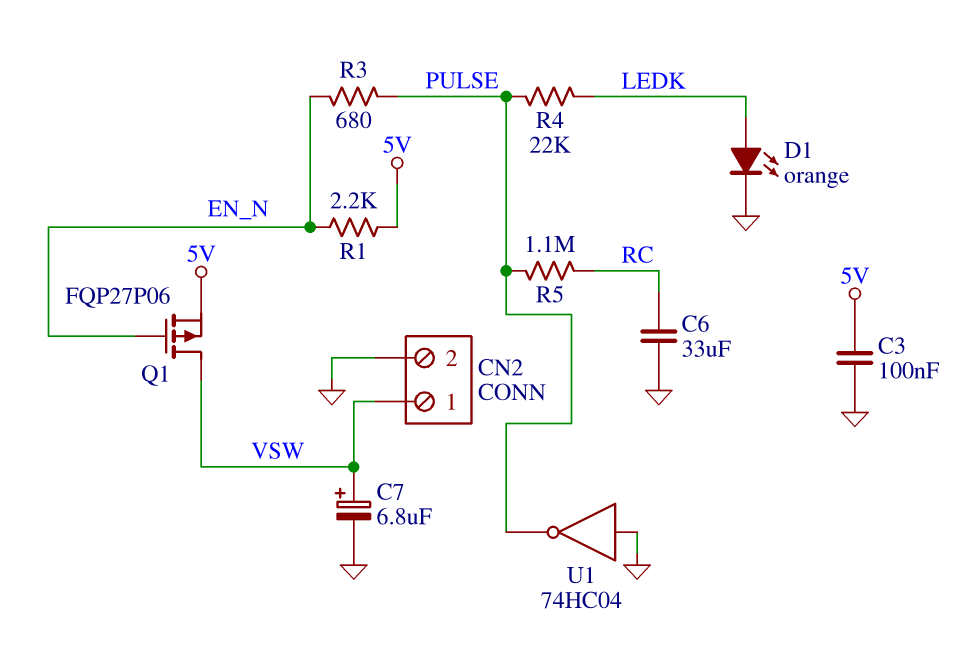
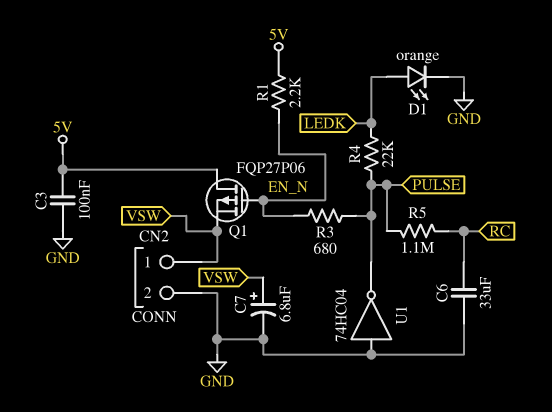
Q1: PMOS FQP27P06 (G EN_N, D VSW, S 5V) -> PMOS FQP27P06 (G EN_N, D 5V, S VSW)

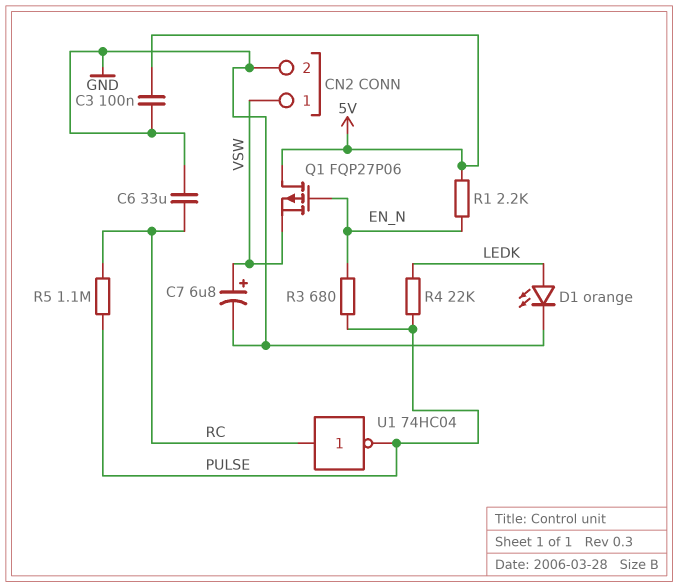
U1: NOT 74HC04 (in GND, out PULSE) -> NOT 74HC04 (in RC, out PULSE)

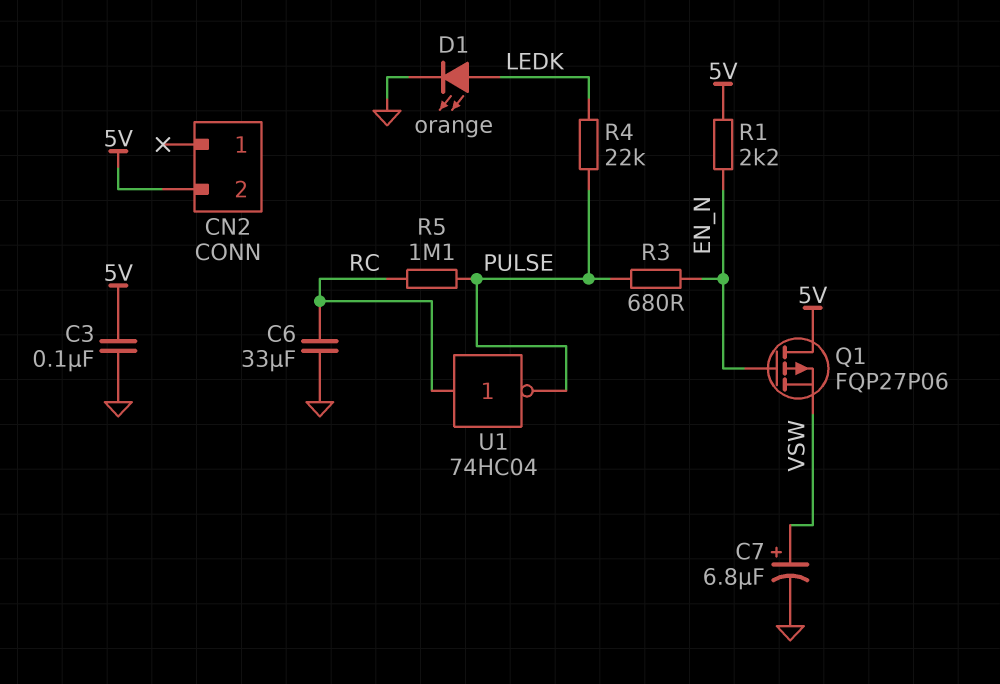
CN2 pin 1: VSW -> none
CN2 pin 2: GND -> 5V

